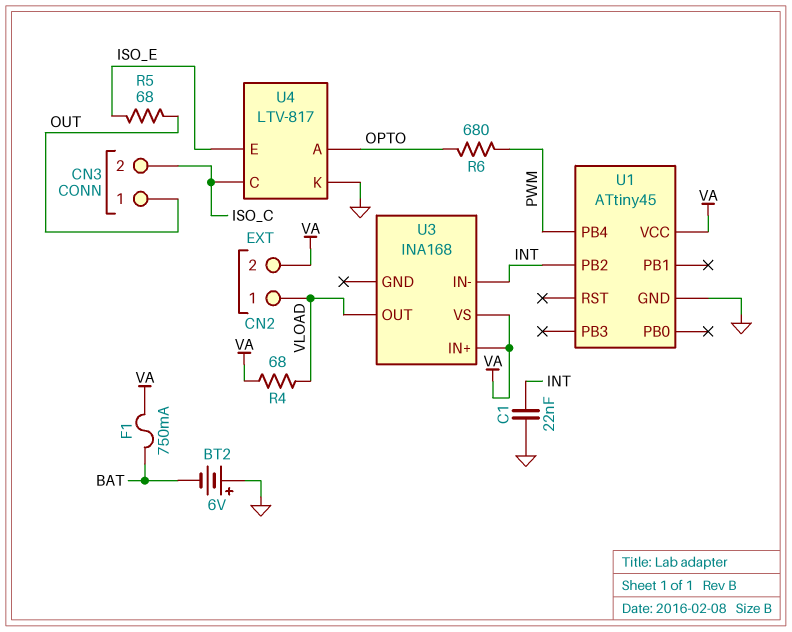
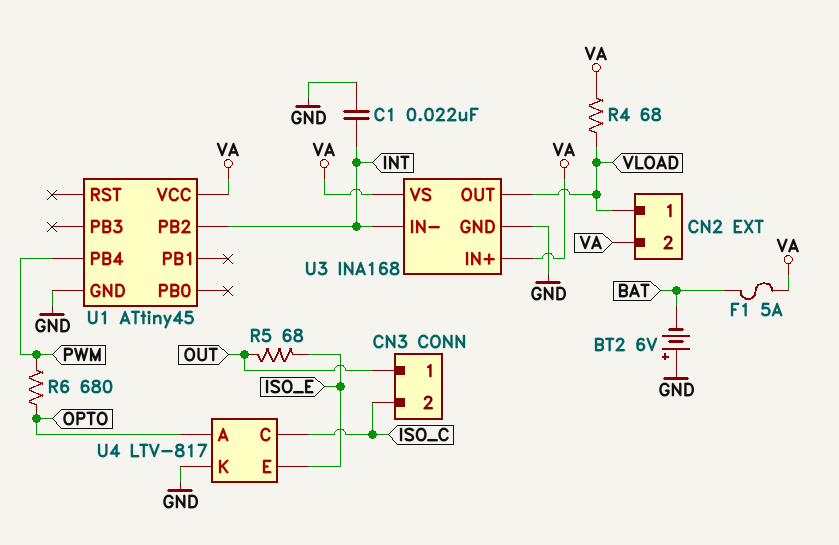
F1: 750mA (BAT, VA) -> 5A (BAT, VA)
U3 pin GND: none -> GND

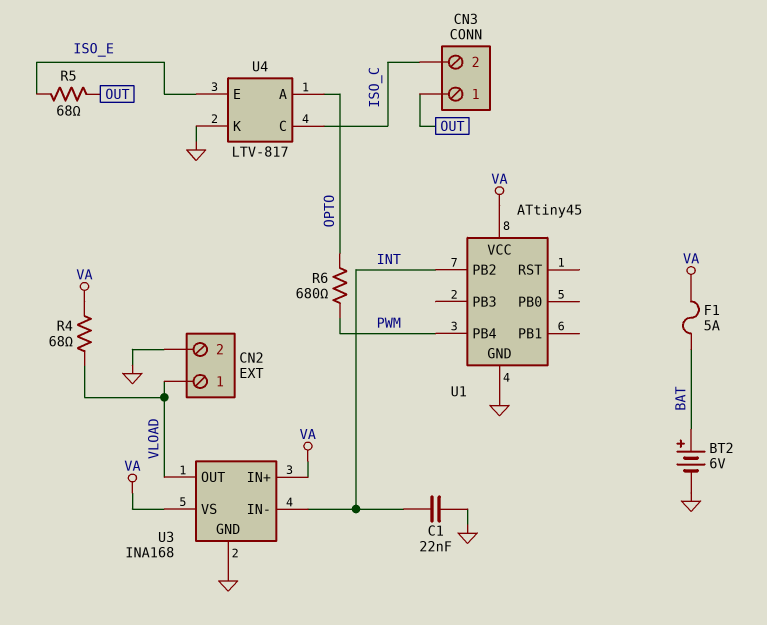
BT2: 6V (plus GND, minus BAT) -> 6V (plus BAT, minus GND)
CN2 pin 2: VA -> GND

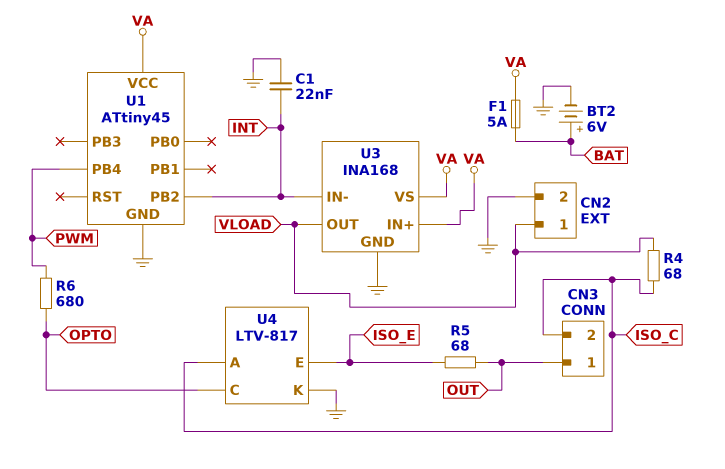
R4: 68 (VA, VLOAD) -> 68 (ISO_C, VLOAD)
U4 pin A: OPTO -> ISO_C
U4 pin C: ISO_C -> OPTO

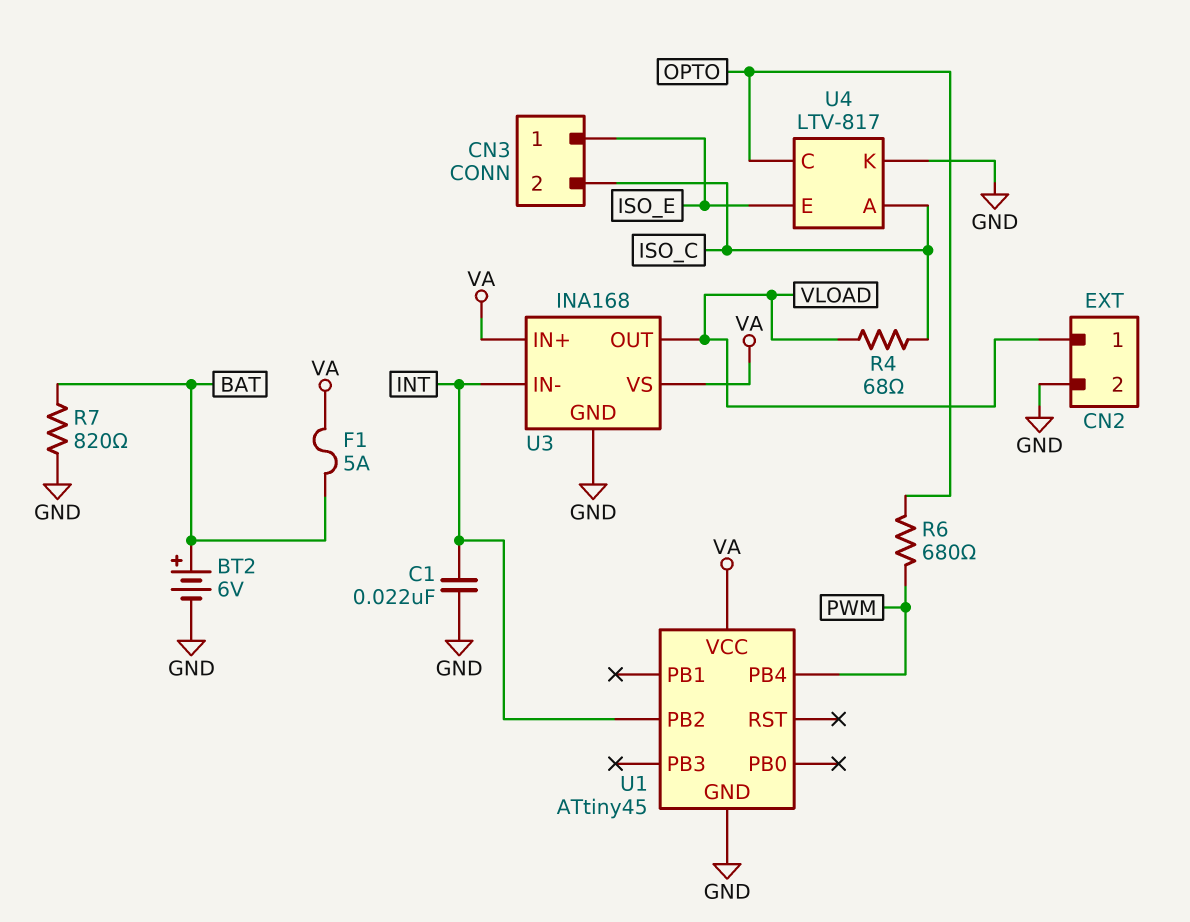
CN3 pin 1: OUT -> ISO_E
R5: 68 (ISO_E, OUT) -> none
R7: none -> 820 (BAT, GND)

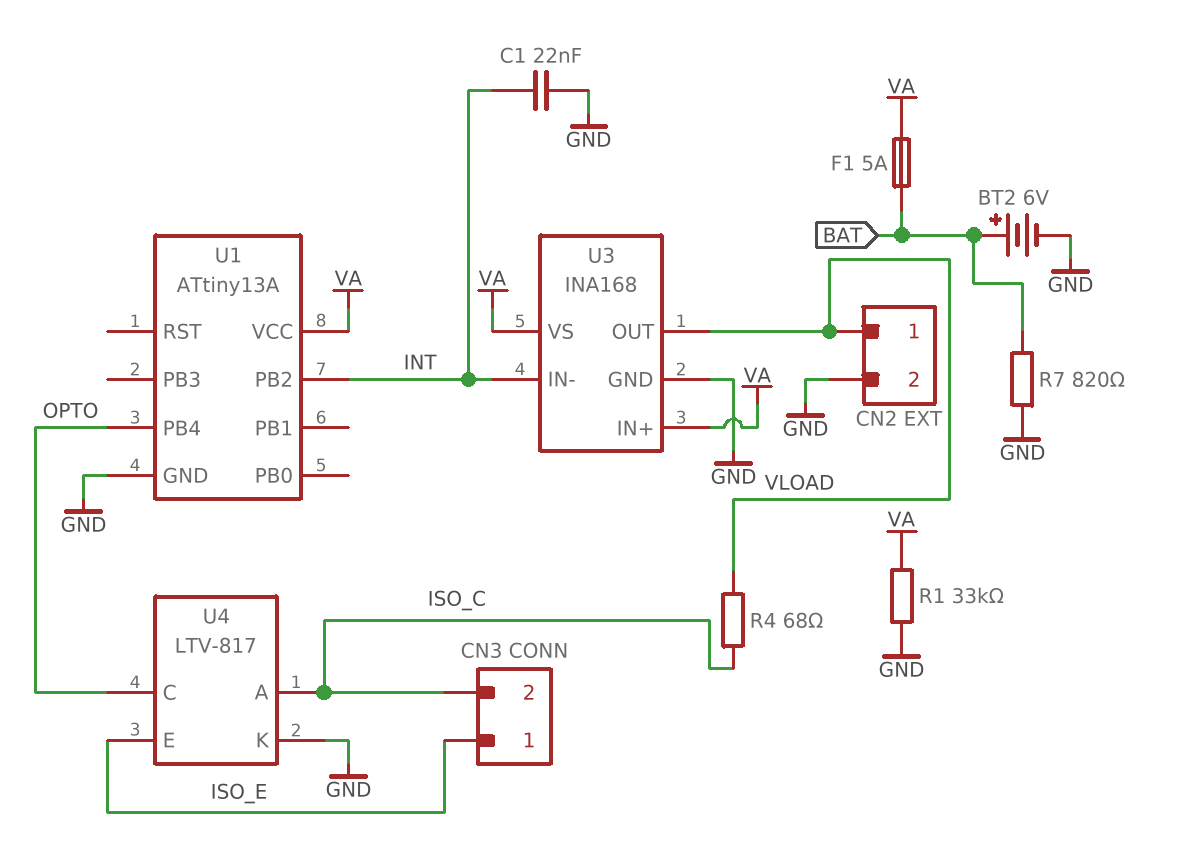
R1: none -> 33k (GND, VA)
R6: 680 (OPTO, PWM) -> none
U1: ATtiny45 -> ATtiny13A
U1 pin PB4: PWM -> OPTO

